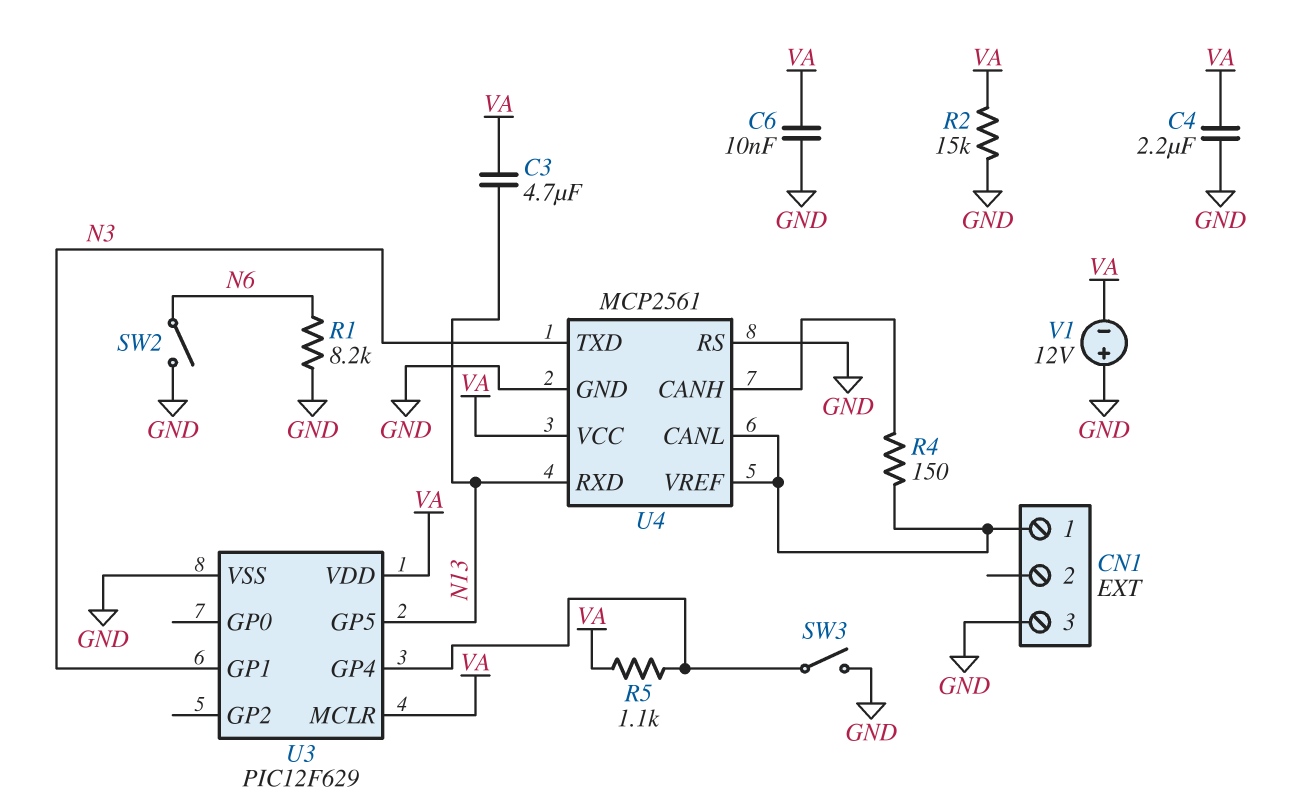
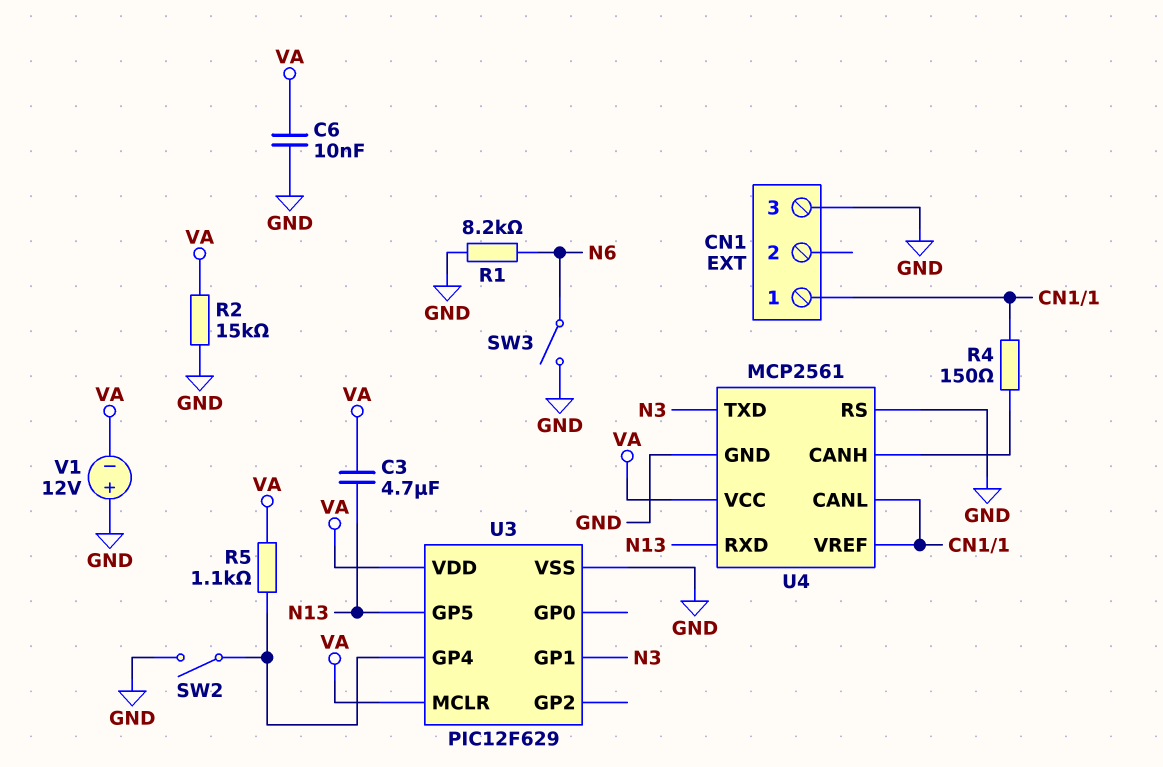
C4: 2.2uF (GND, VA) -> none
SW2: switch (GND, N6) -> switch (GND, U3/GP4)
SW3: switch (GND, U3/GP4) -> switch (GND, N6)

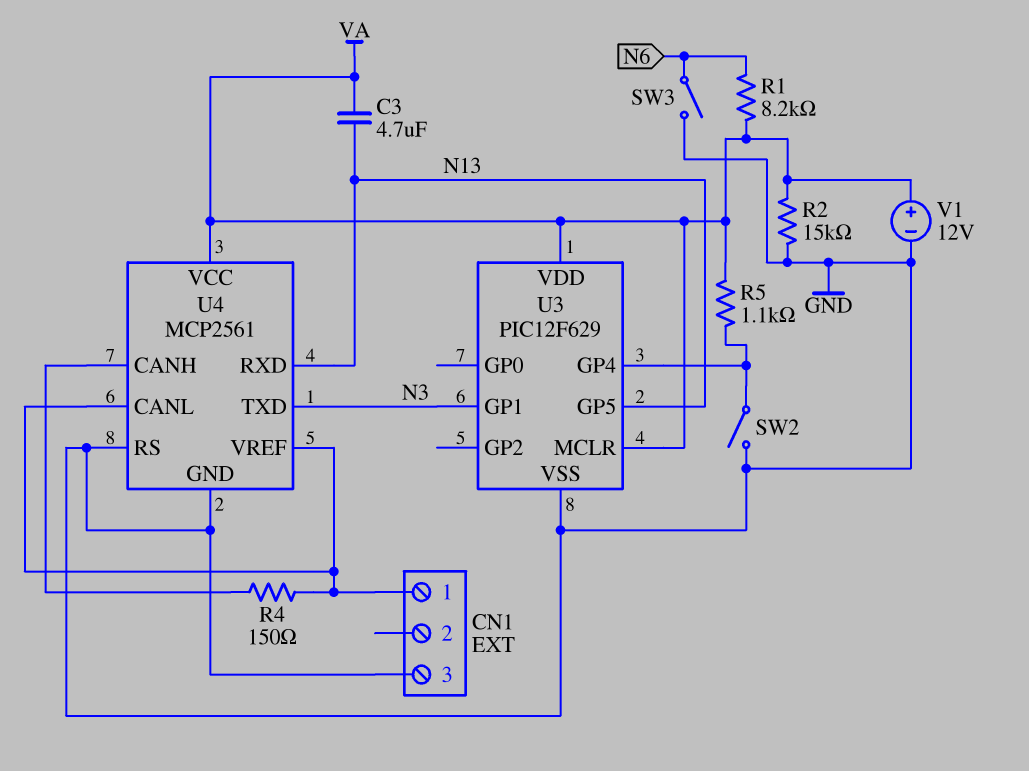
C6: 10nF (GND, VA) -> none
R1: 8.2k (GND, N6) -> 8.2k (N6, VA)
V1: 12V (plus GND, minus VA) -> 12V (plus VA, minus GND)

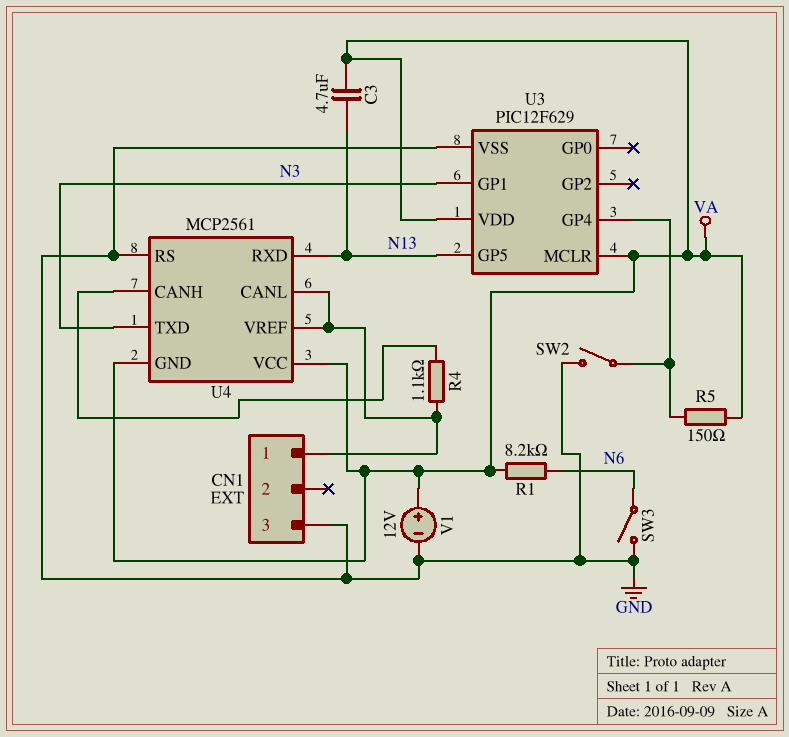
R2: 15k (GND, VA) -> none
R4: 150 (CN1/1, U4/CANH) -> 1.1k (CN1/1, U4/CANH)
R5: 1.1k (U3/GP4, VA) -> 150 (U3/GP4, VA)
U4 pin GND: GND -> VA

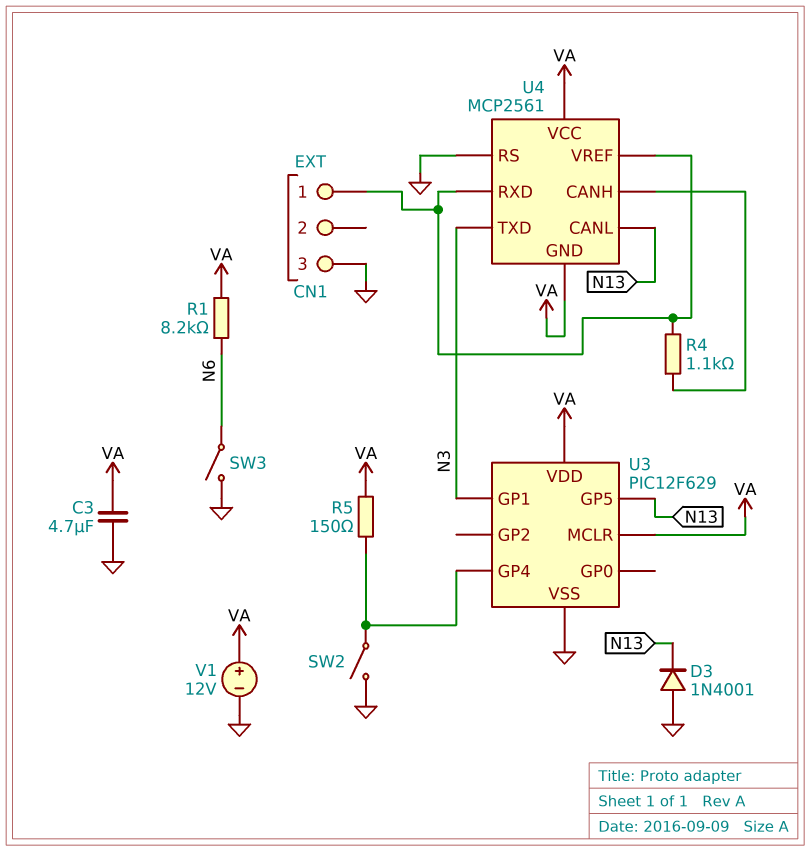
C3: 4.7uF (N13, VA) -> 4.7uF (GND, VA)
D3: none -> diode 1N4001 (A GND, K N13)
U4 pin CANL: CN1/1 -> N13
U4 pin RXD: N13 -> CN1/1

